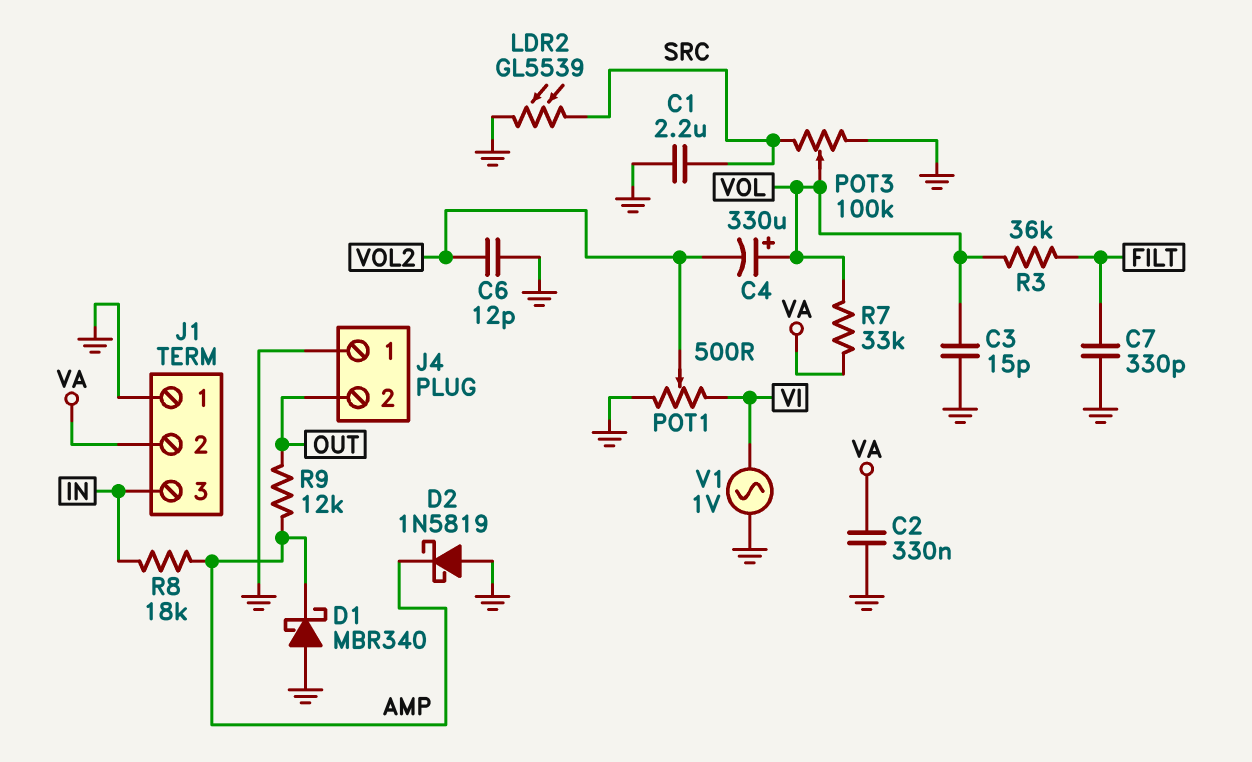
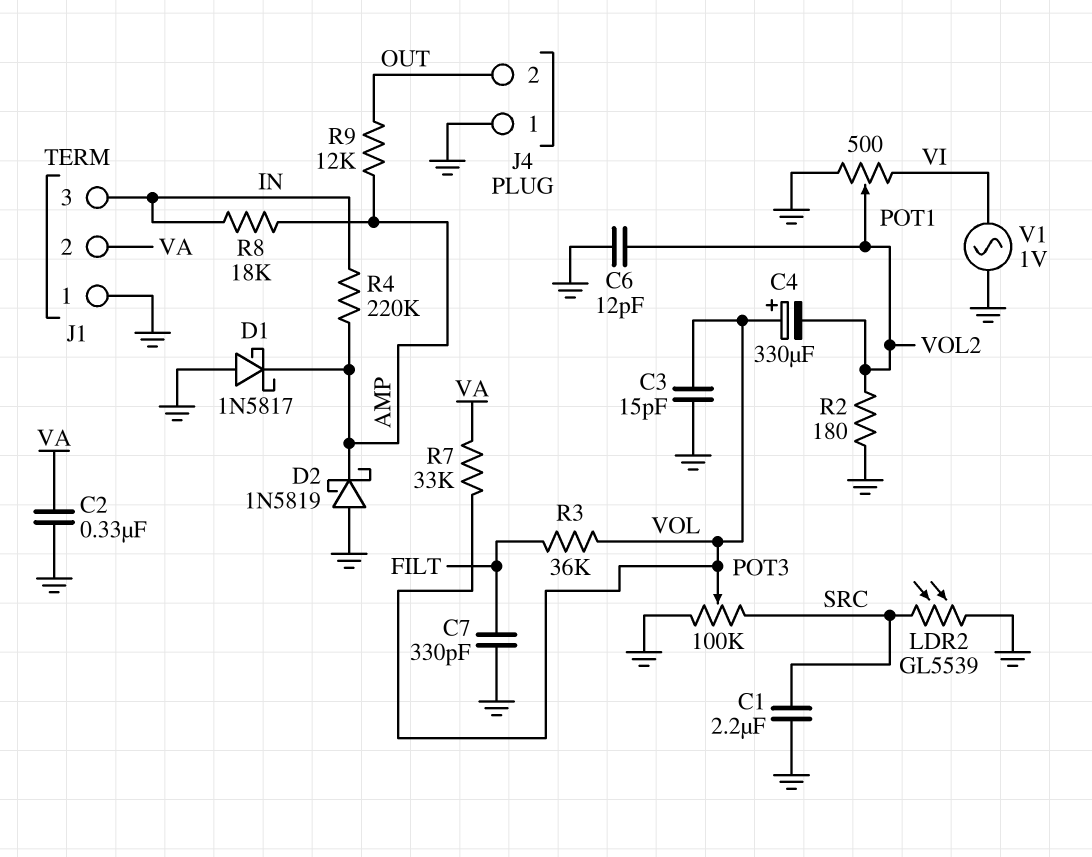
D1: schottky MBR340 (A GND, K AMP) -> schottky 1N5817 (A GND, K AMP)
R2: none -> 180 (GND, VOL2)
R4: none -> 220k (AMP, IN)

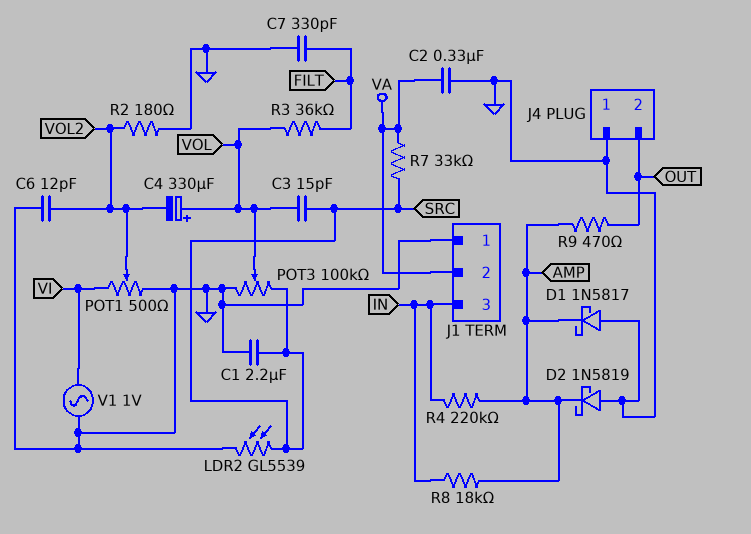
C3: 15pF (GND, VOL) -> 15pF (SRC, VOL)
R7: 33k (VA, VOL) -> 33k (SRC, VA)
R9: 12k (AMP, OUT) -> 470 (AMP, OUT)

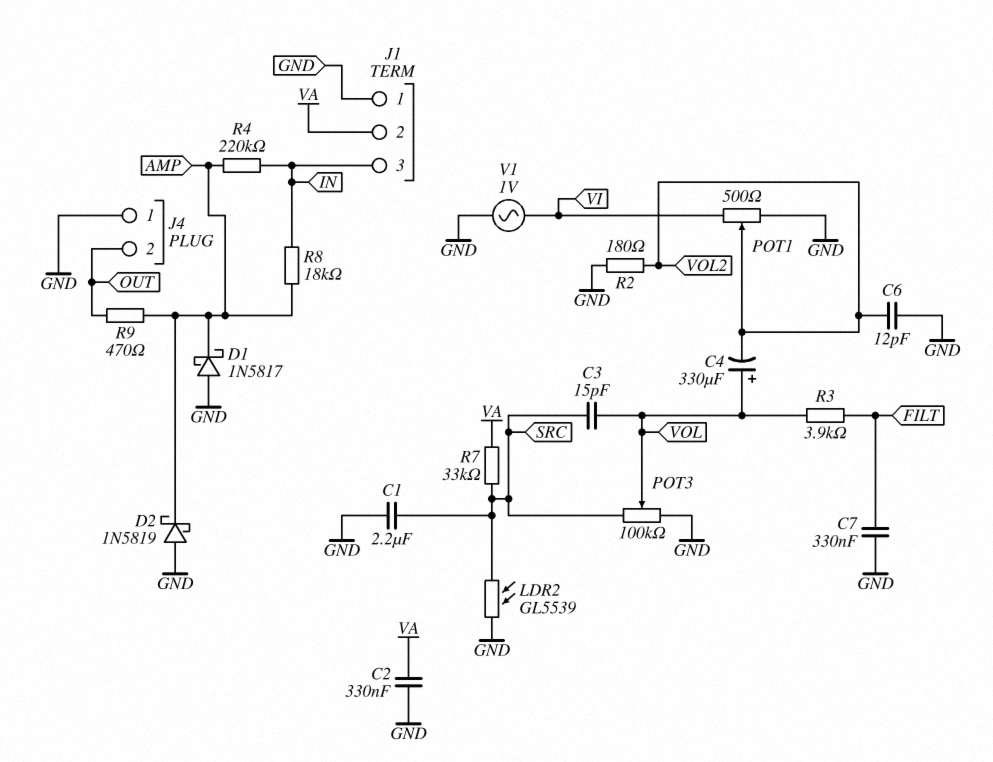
C7: 330pF (FILT, GND) -> 330nF (FILT, GND)
R3: 36k (FILT, VOL) -> 3.9k (FILT, VOL)

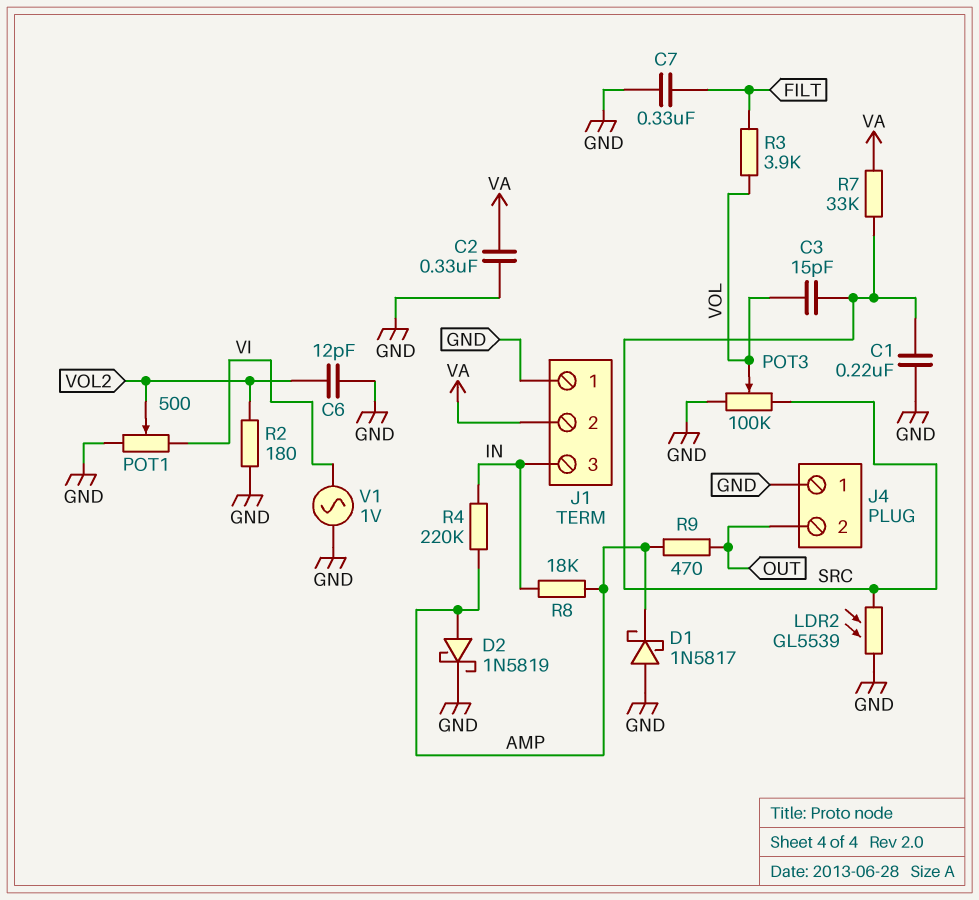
C1: 2.2uF (GND, SRC) -> 220nF (GND, SRC)
C4: 330uF (plus VOL, minus VOL2) -> none
D2: schottky 1N5819 (A GND, K AMP) -> schottky 1N5819 (A AMP, K GND)

